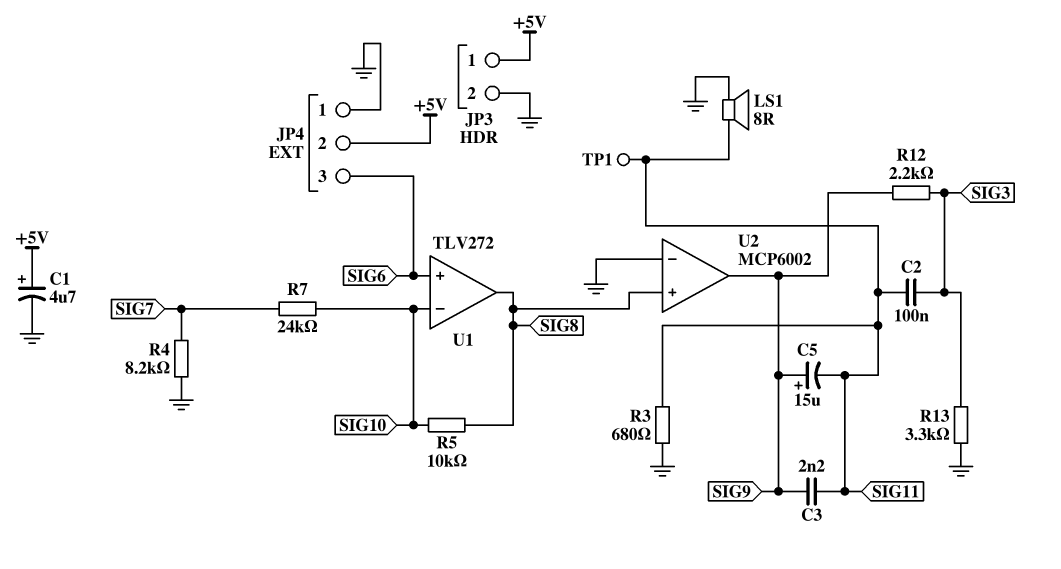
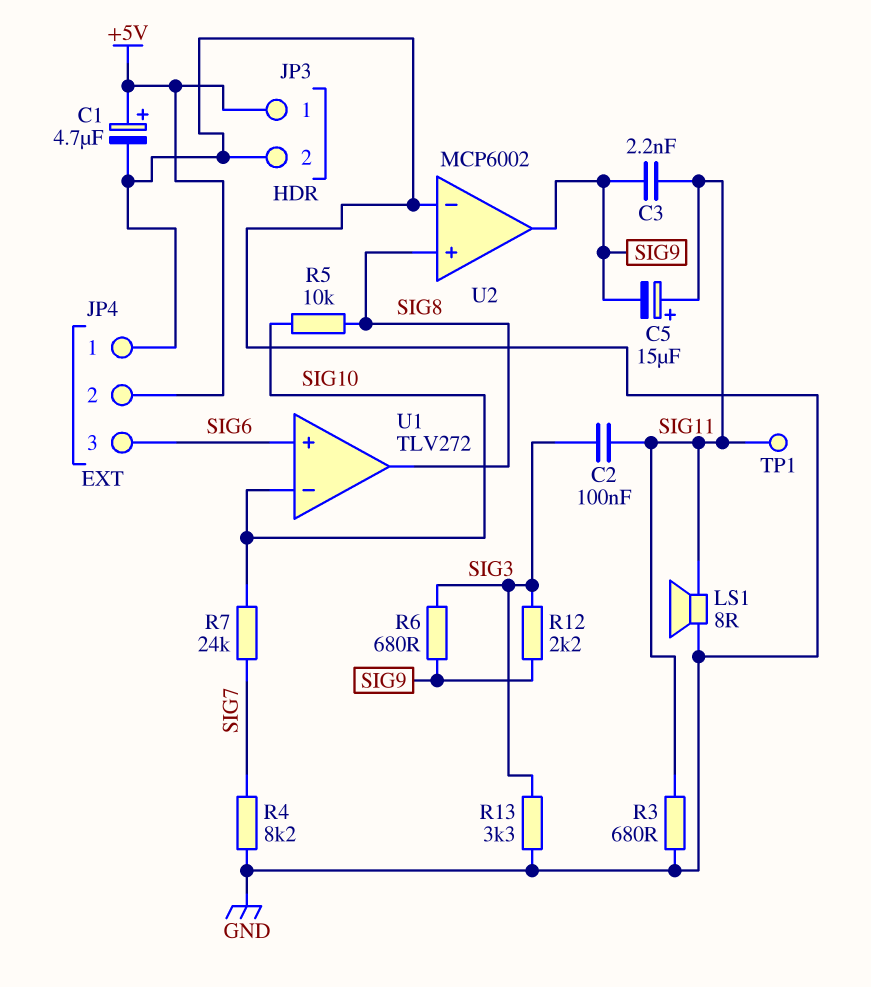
C5: 15uF (plus SIG9, minus SIG11) -> 15uF (plus SIG11, minus SIG9)
R6: none -> 680 (SIG3, SIG9)

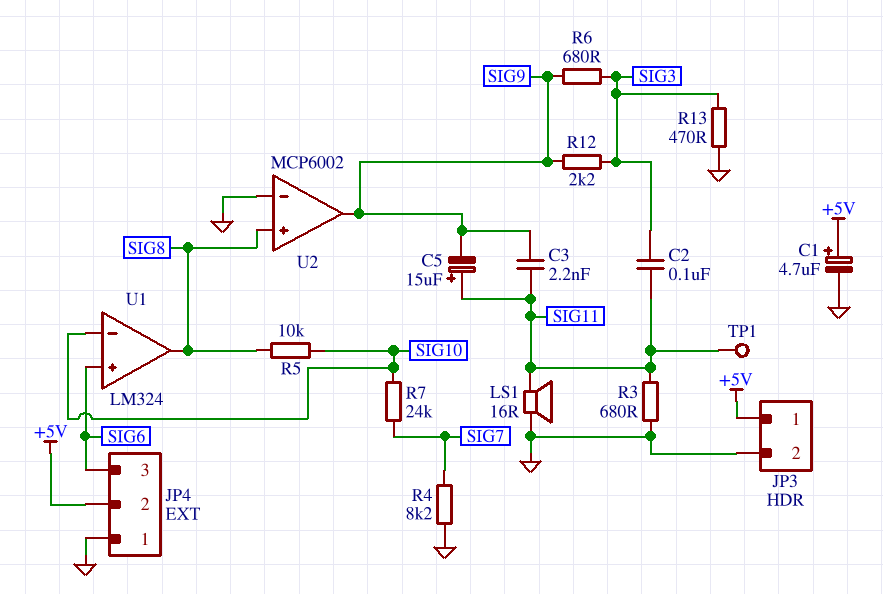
LS1: speaker 8R (GND, SIG11) -> speaker 16R (GND, SIG11)
R13: 3.3k (GND, SIG3) -> 470 (GND, SIG3)
U1: TLV272 -> LM324

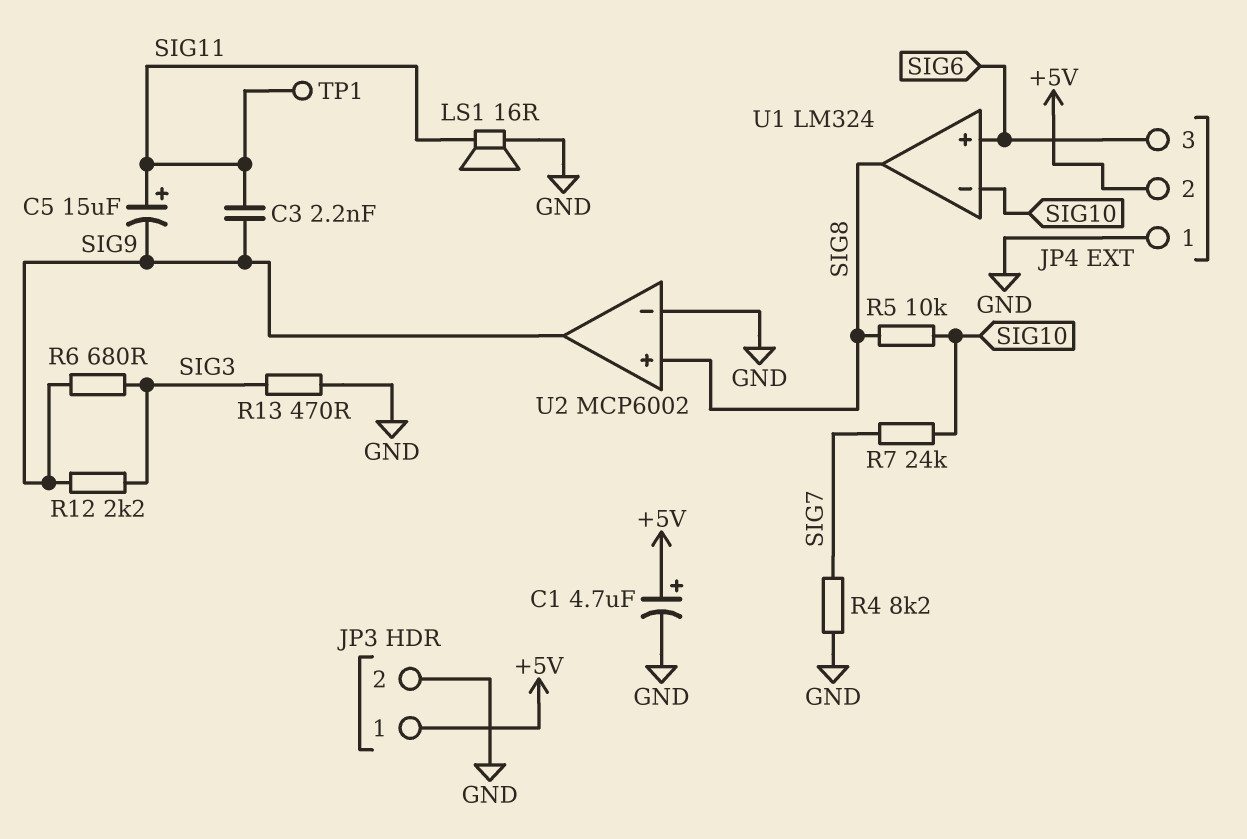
C2: 100nF (SIG3, SIG11) -> none
R3: 680 (GND, SIG11) -> none

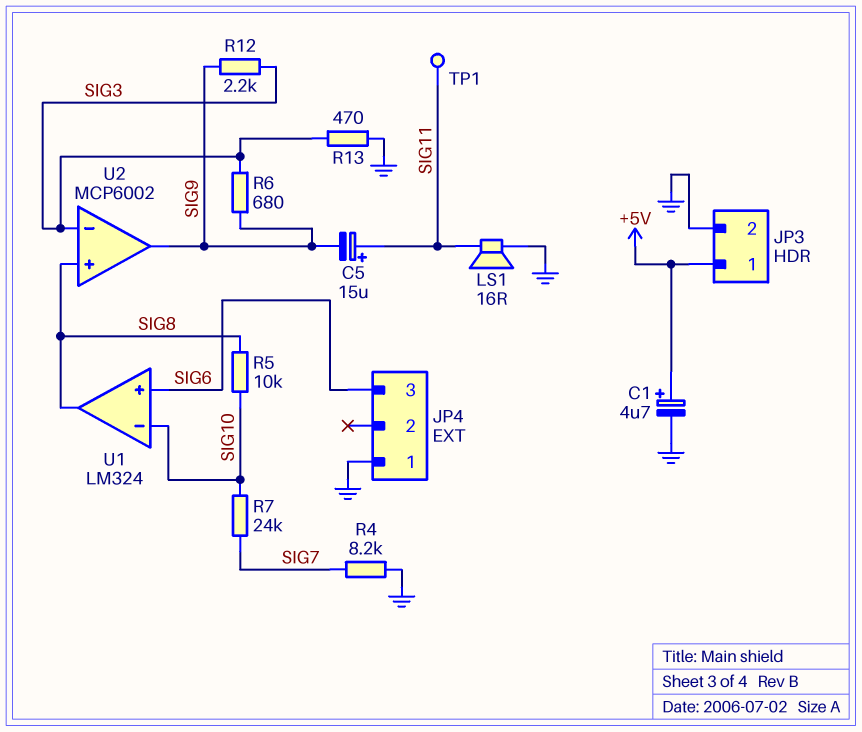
C3: 2.2nF (SIG9, SIG11) -> none
JP4 pin 2: +5V -> none
U2 pin in-: GND -> SIG3

